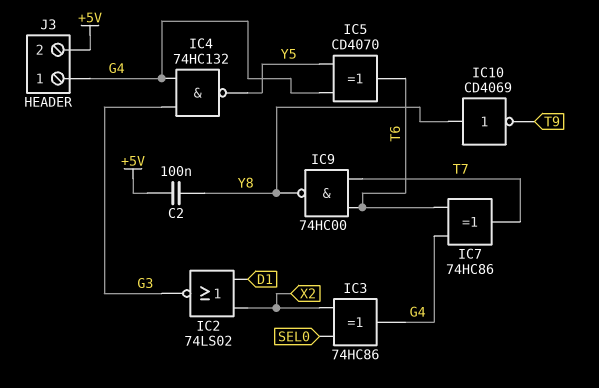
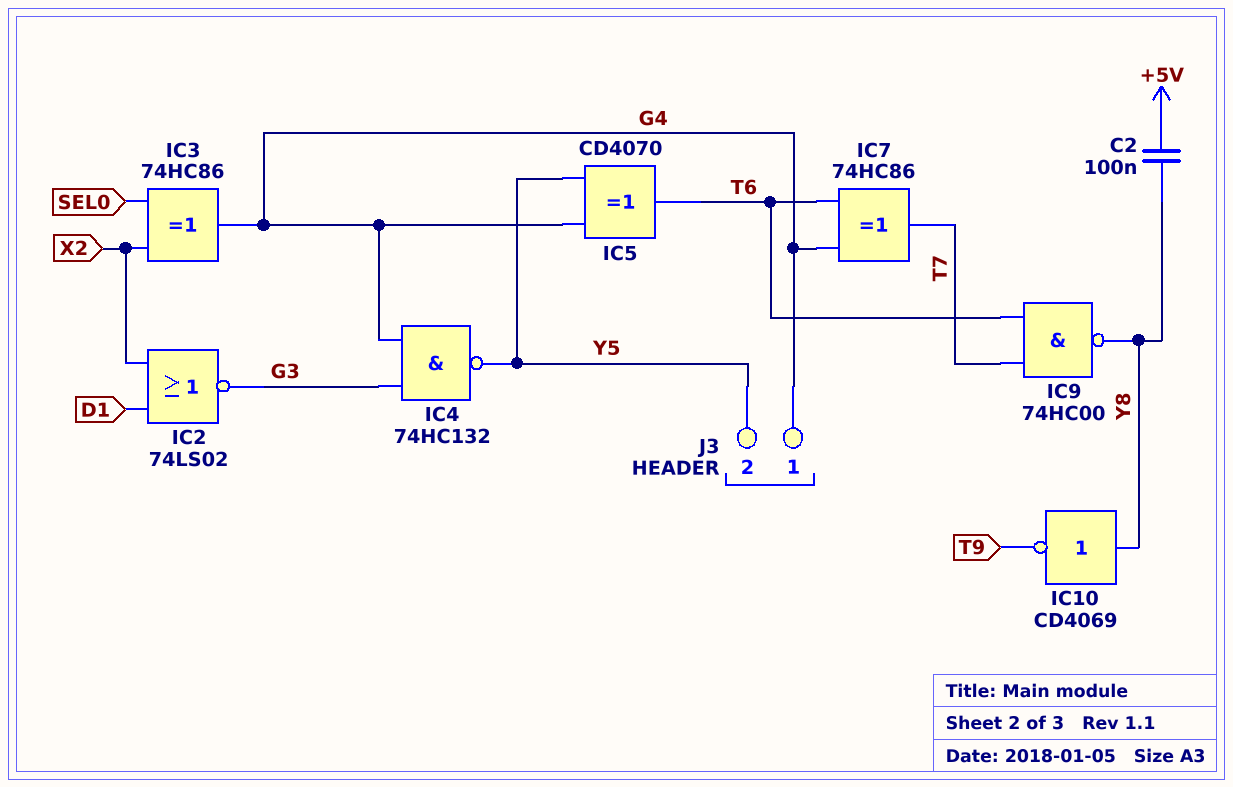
J3 pin 2: +5V -> Y5

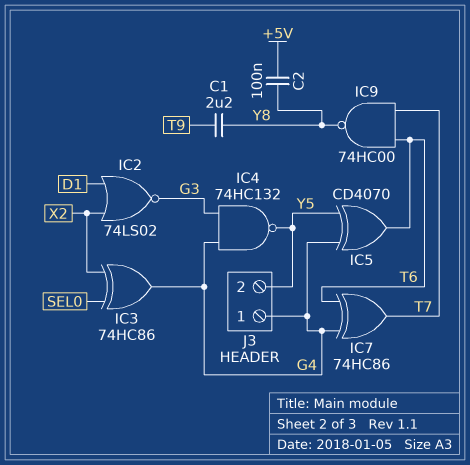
C1: none -> 2.2uF (T9, Y8)
IC10: NOT CD4069 (in Y8, out T9) -> none

